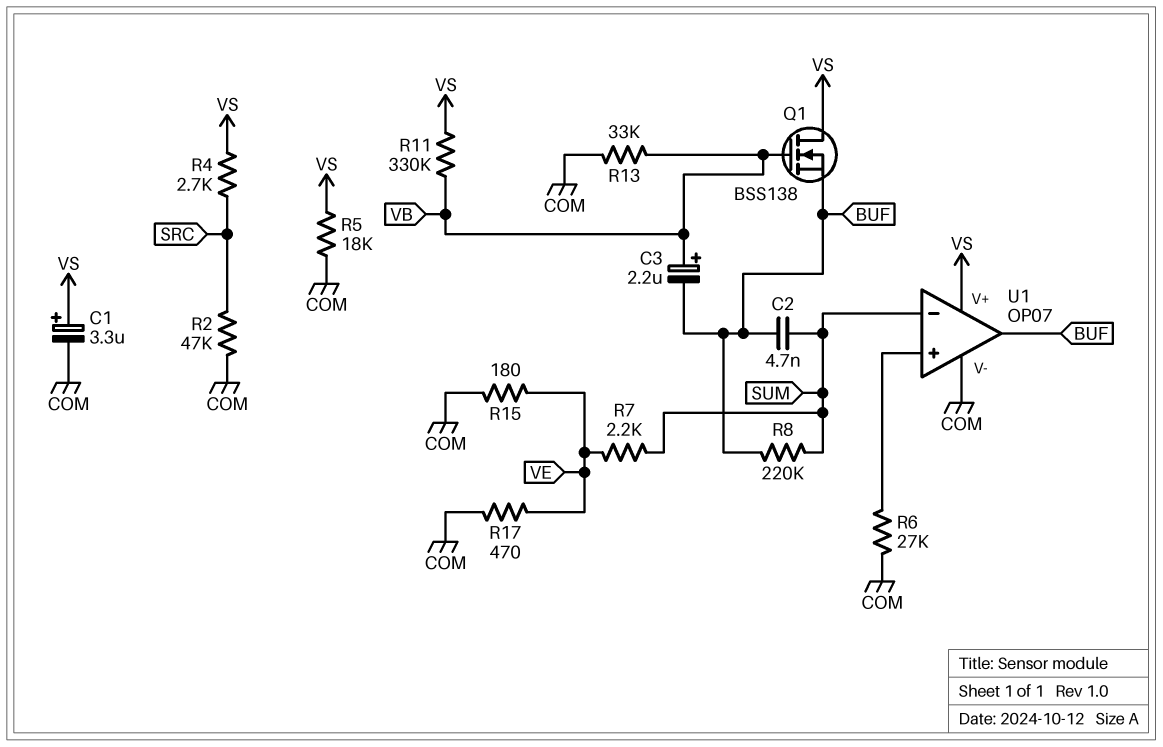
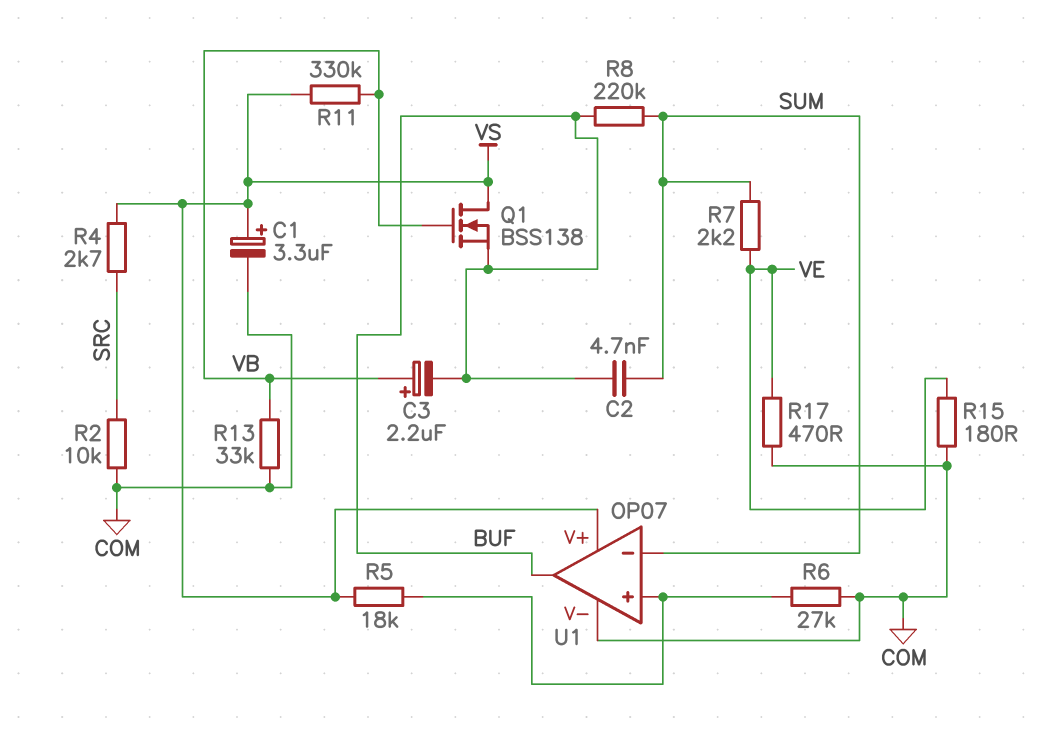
R2: 47k (COM, SRC) -> 10k (COM, SRC)
R5: 18k (COM, VS) -> 18k (U1/in+, VS)

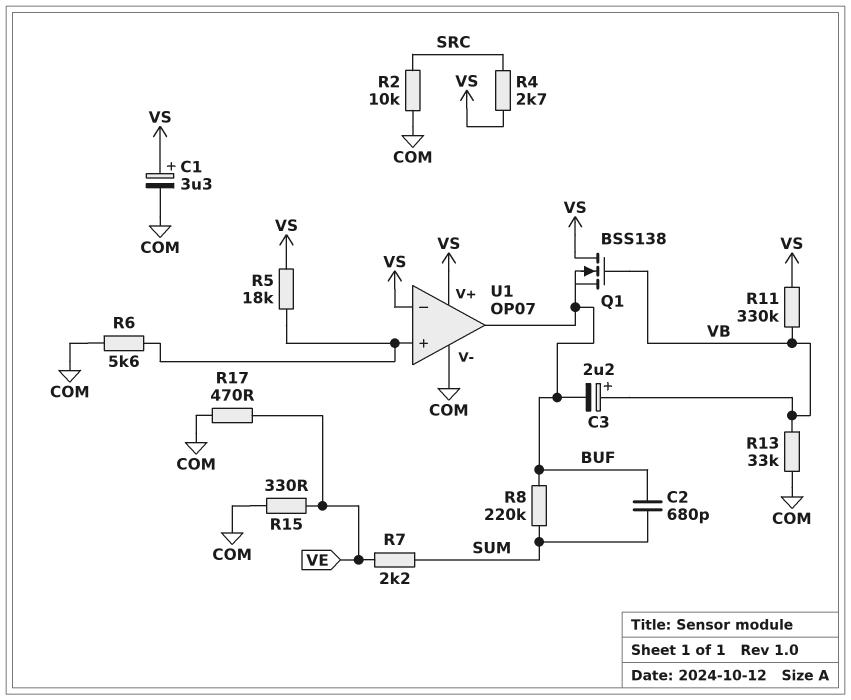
C2: 4.7nF (BUF, SUM) -> 680pF (BUF, SUM)
R6: 27k (COM, U1/in+) -> 5.6k (COM, U1/in+)
R15: 180 (COM, VE) -> 330 (COM, VE)
U1 pin in-: SUM -> VS

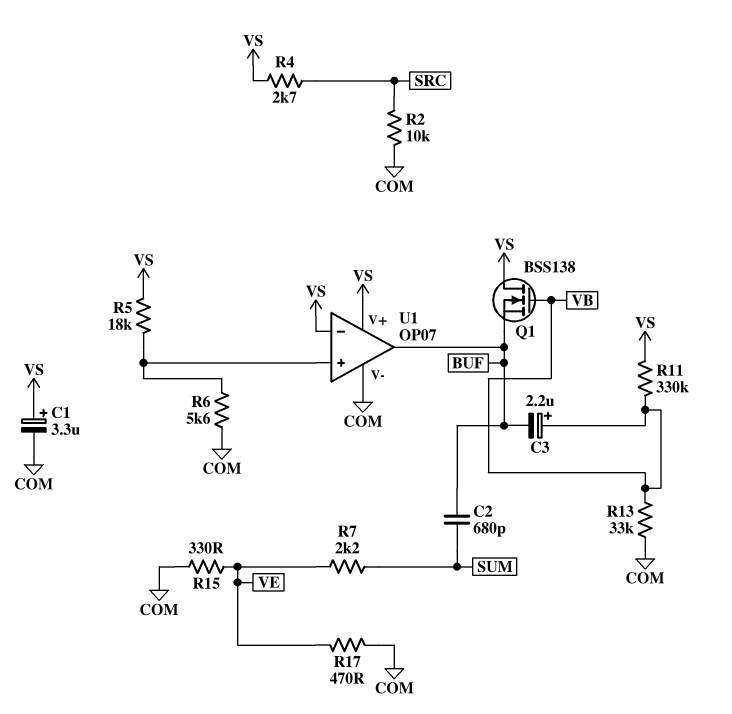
R8: 220k (BUF, SUM) -> none

